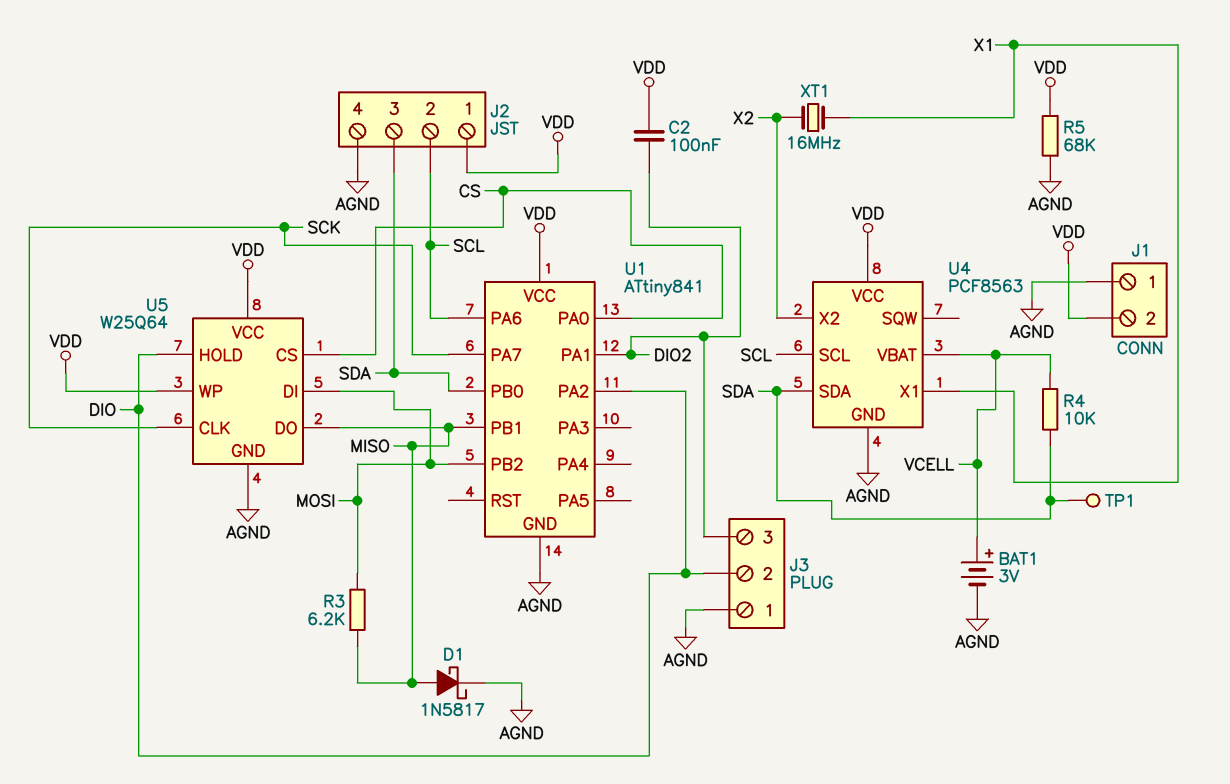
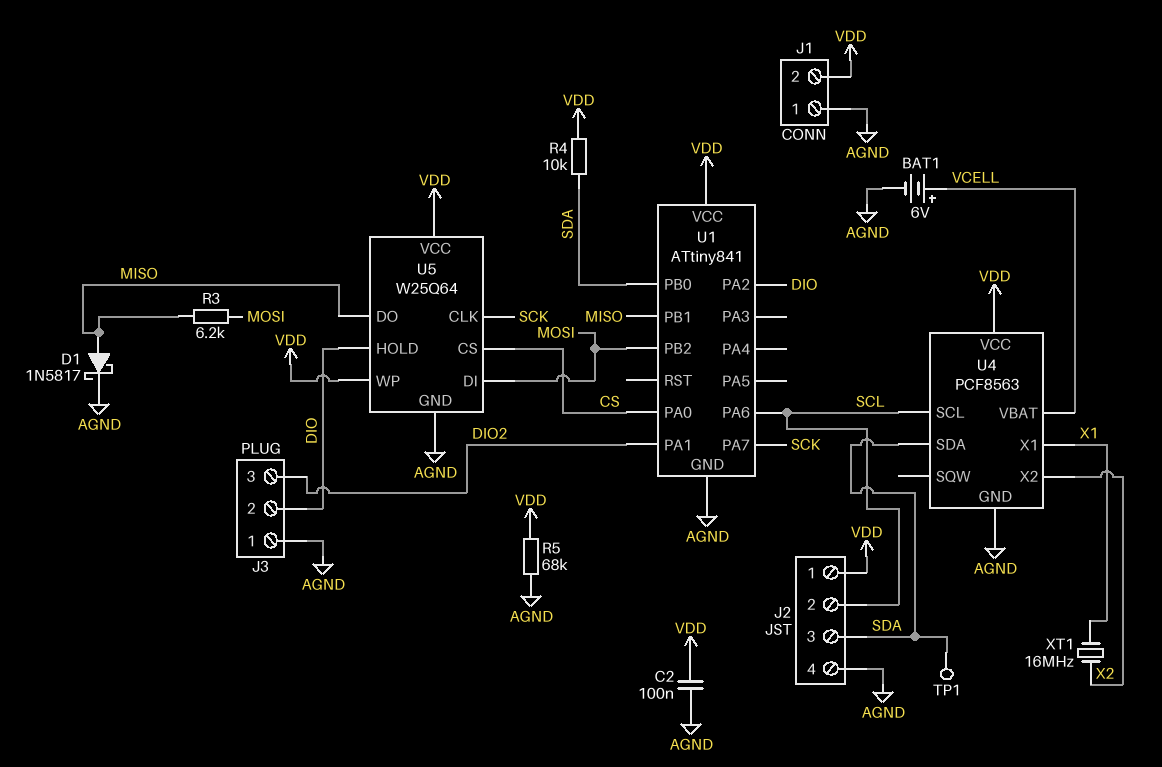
BAT1: 3V (plus VCELL, minus AGND) -> 6V (plus VCELL, minus AGND)
C2: 100nF (DIO2, VDD) -> 100nF (AGND, VDD)
R4: 10k (SDA, VCELL) -> 10k (SDA, VDD)

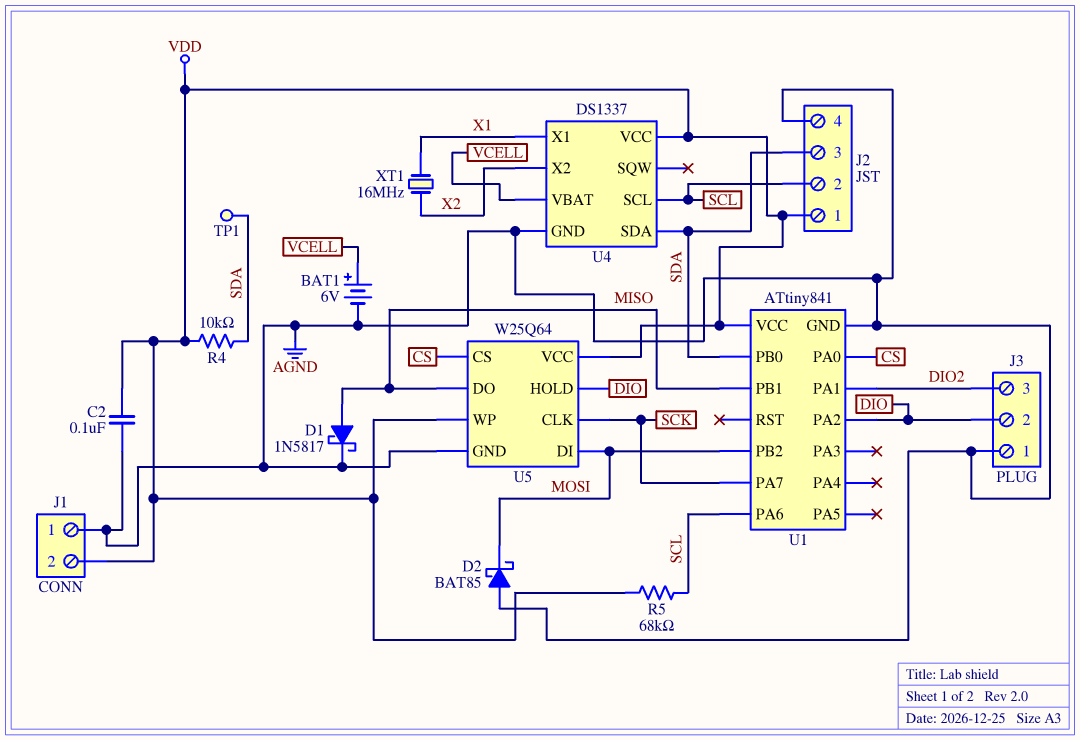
D2: none -> schottky BAT85 (A AGND, K MOSI)
R3: 6.2k (MISO, MOSI) -> none
R5: 68k (AGND, VDD) -> 68k (SCL, VDD)
U4: PCF8563 -> DS1337

